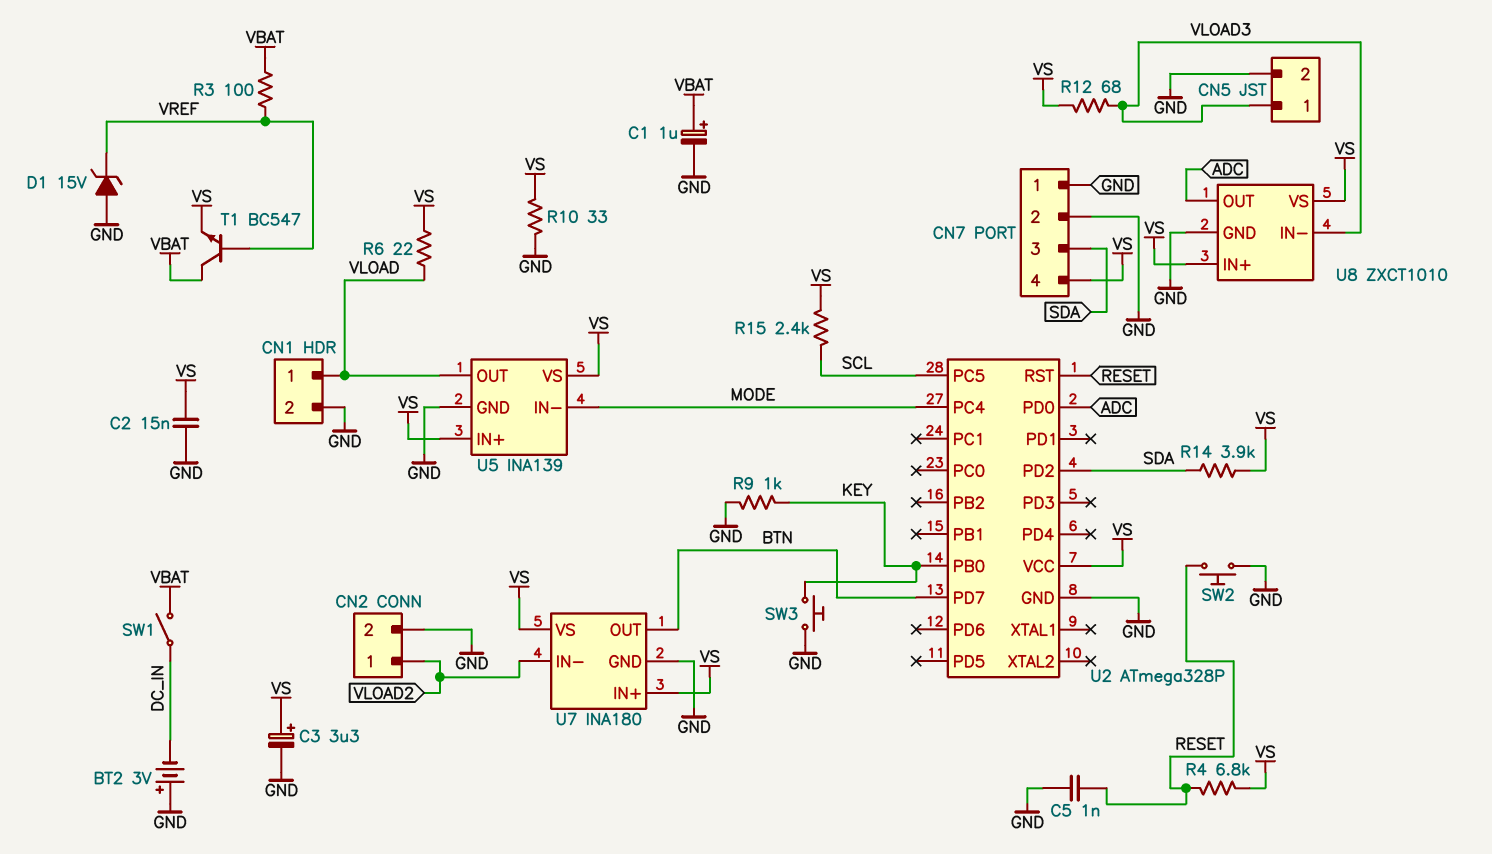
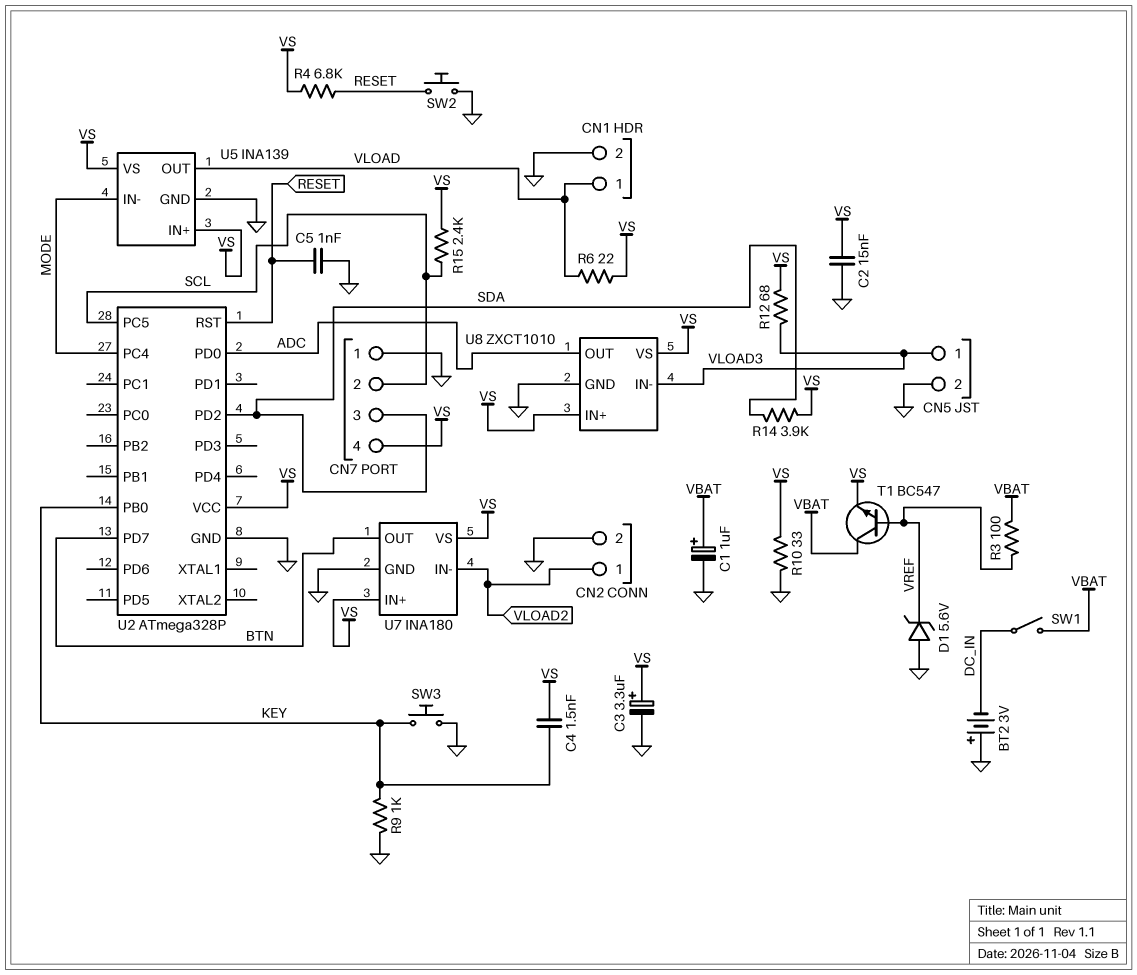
C4: none -> 1.5nF (KEY, VS)
CN7 pin 2: GND -> SCL
D1: zener 15V (A GND, K VREF) -> zener 5.6V (A GND, K VREF)

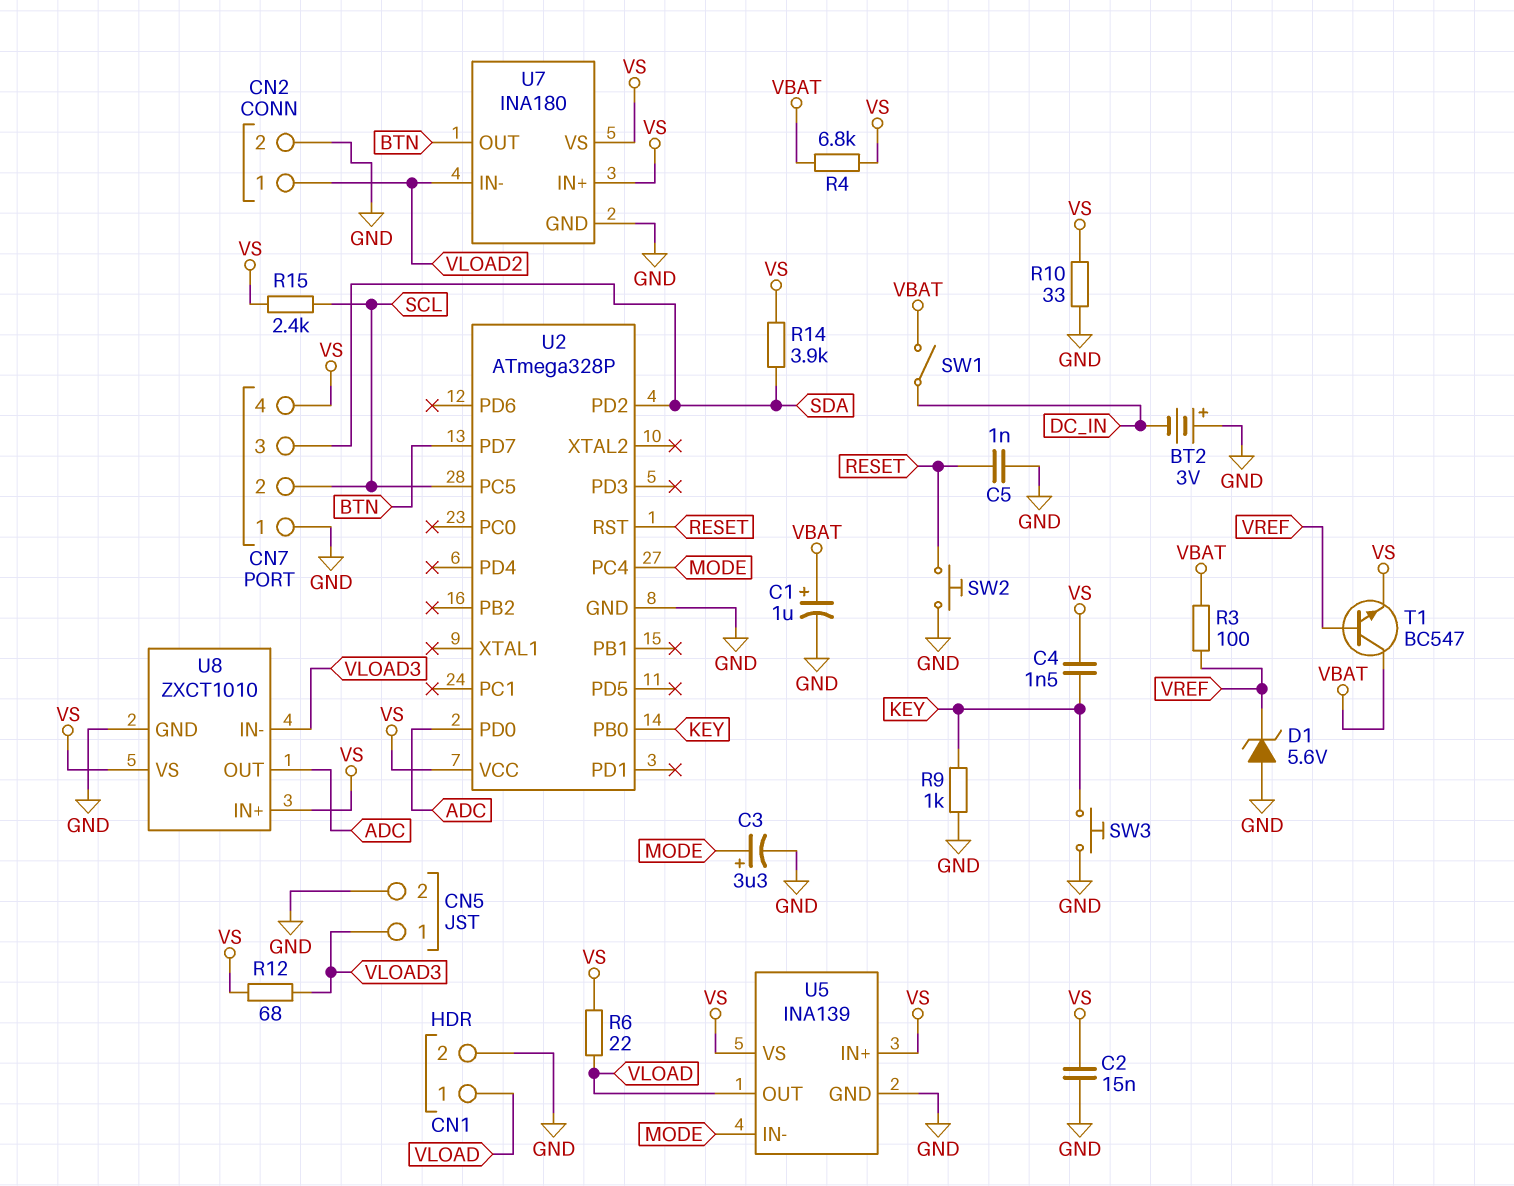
C3: 3.3uF (plus VS, minus GND) -> 3.3uF (plus MODE, minus GND)
R4: 6.8k (RESET, VS) -> 6.8k (VBAT, VS)

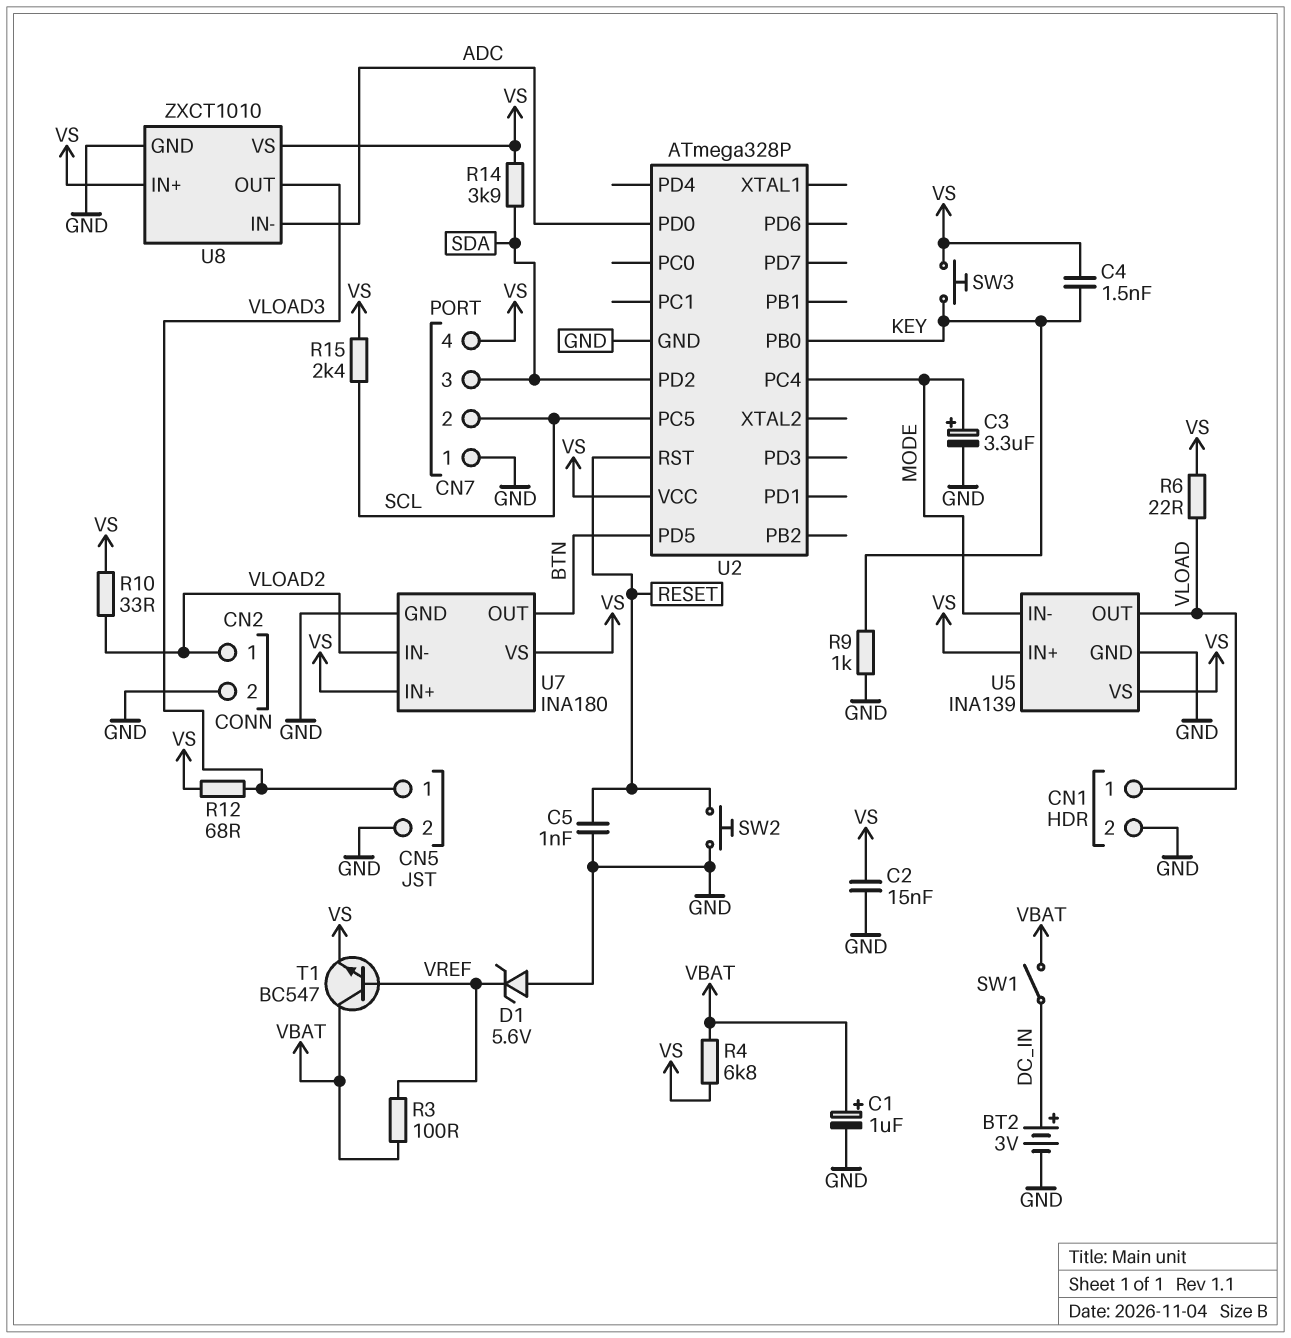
BT2: 3V (plus GND, minus DC_IN) -> 3V (plus DC_IN, minus GND)
R10: 33 (GND, VS) -> 33 (VLOAD2, VS)
SW3: button (GND, KEY) -> button (KEY, VS)
U2 pin PD5: none -> BTN
U2 pin PD7: BTN -> none
U8 pin IN-: VLOAD3 -> ADC
U8 pin OUT: ADC -> VLOAD3

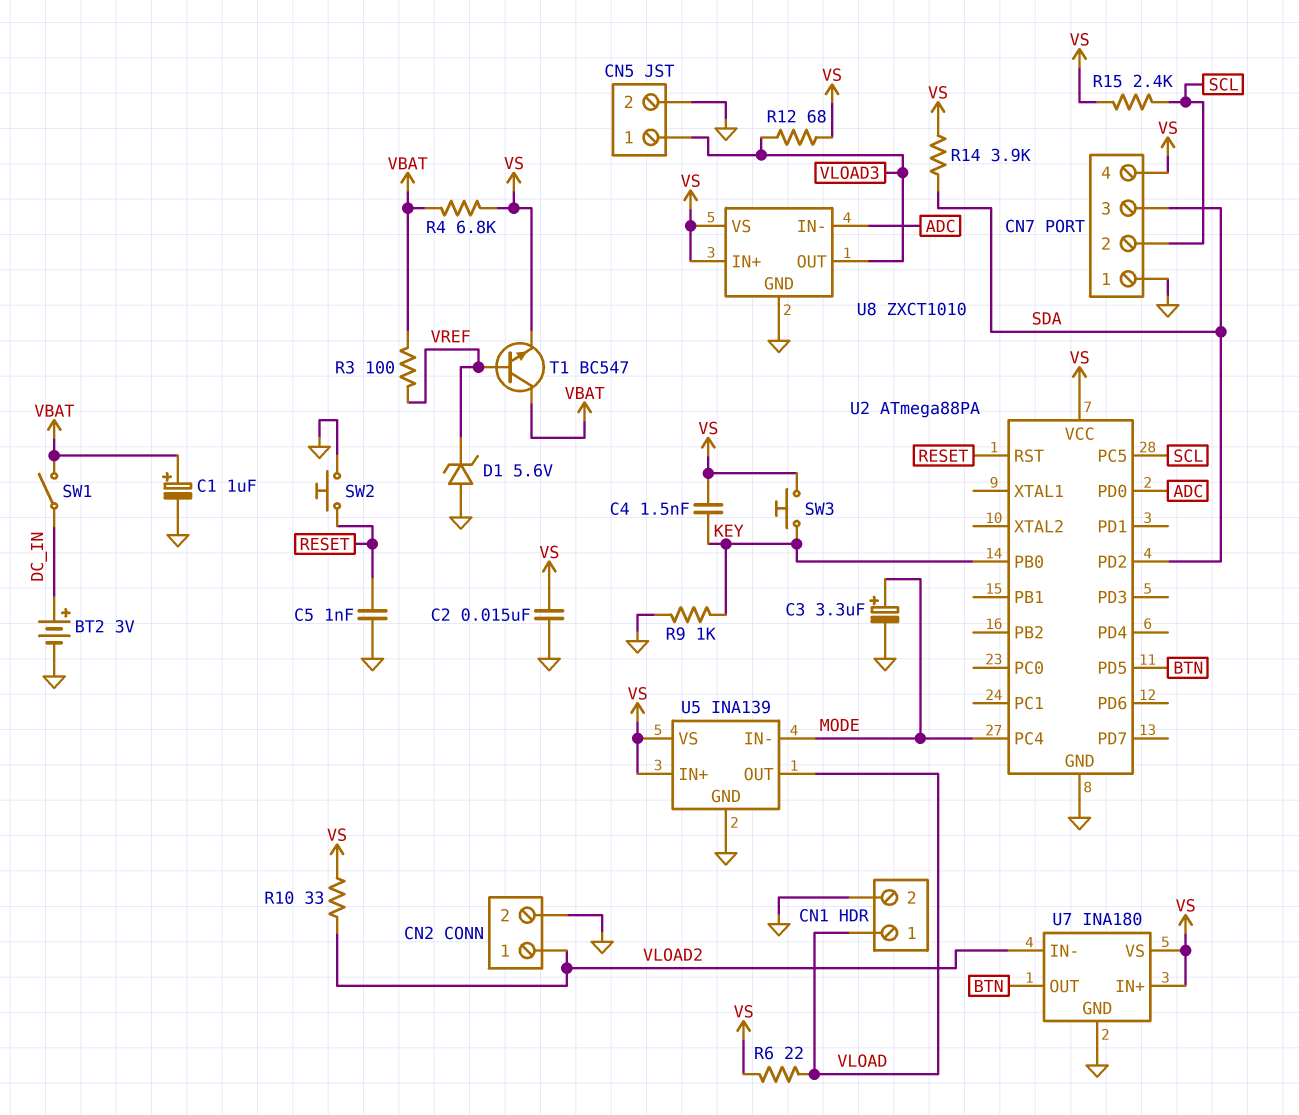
U2: ATmega328P -> ATmega88PA

